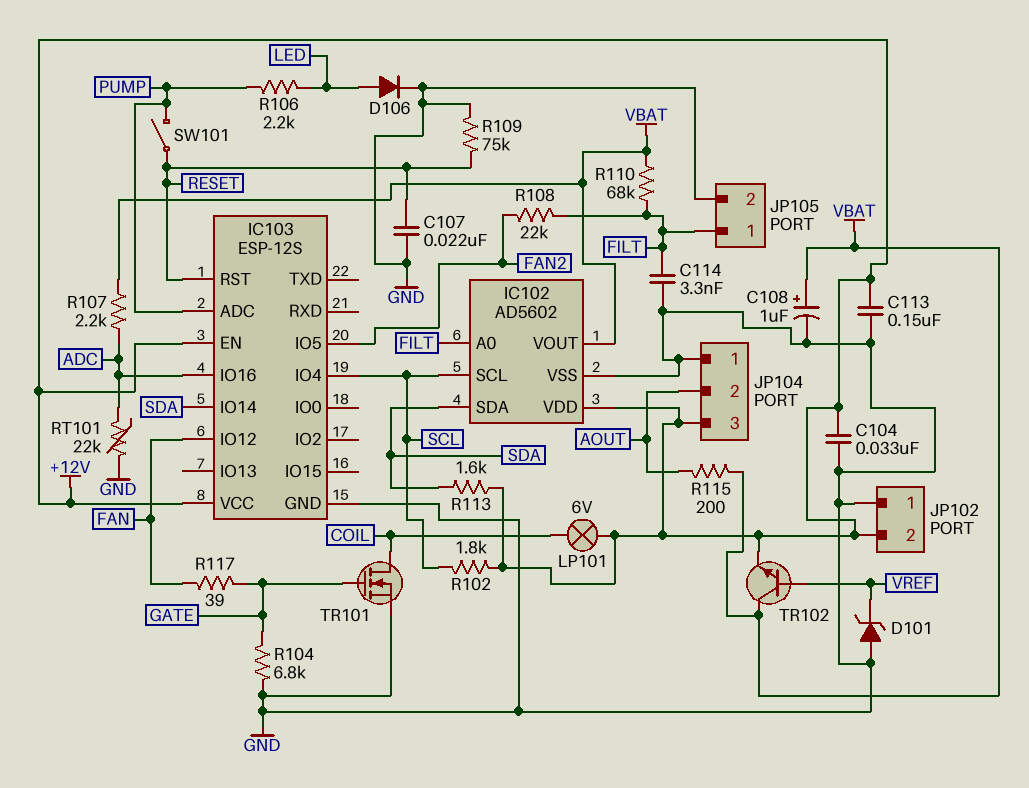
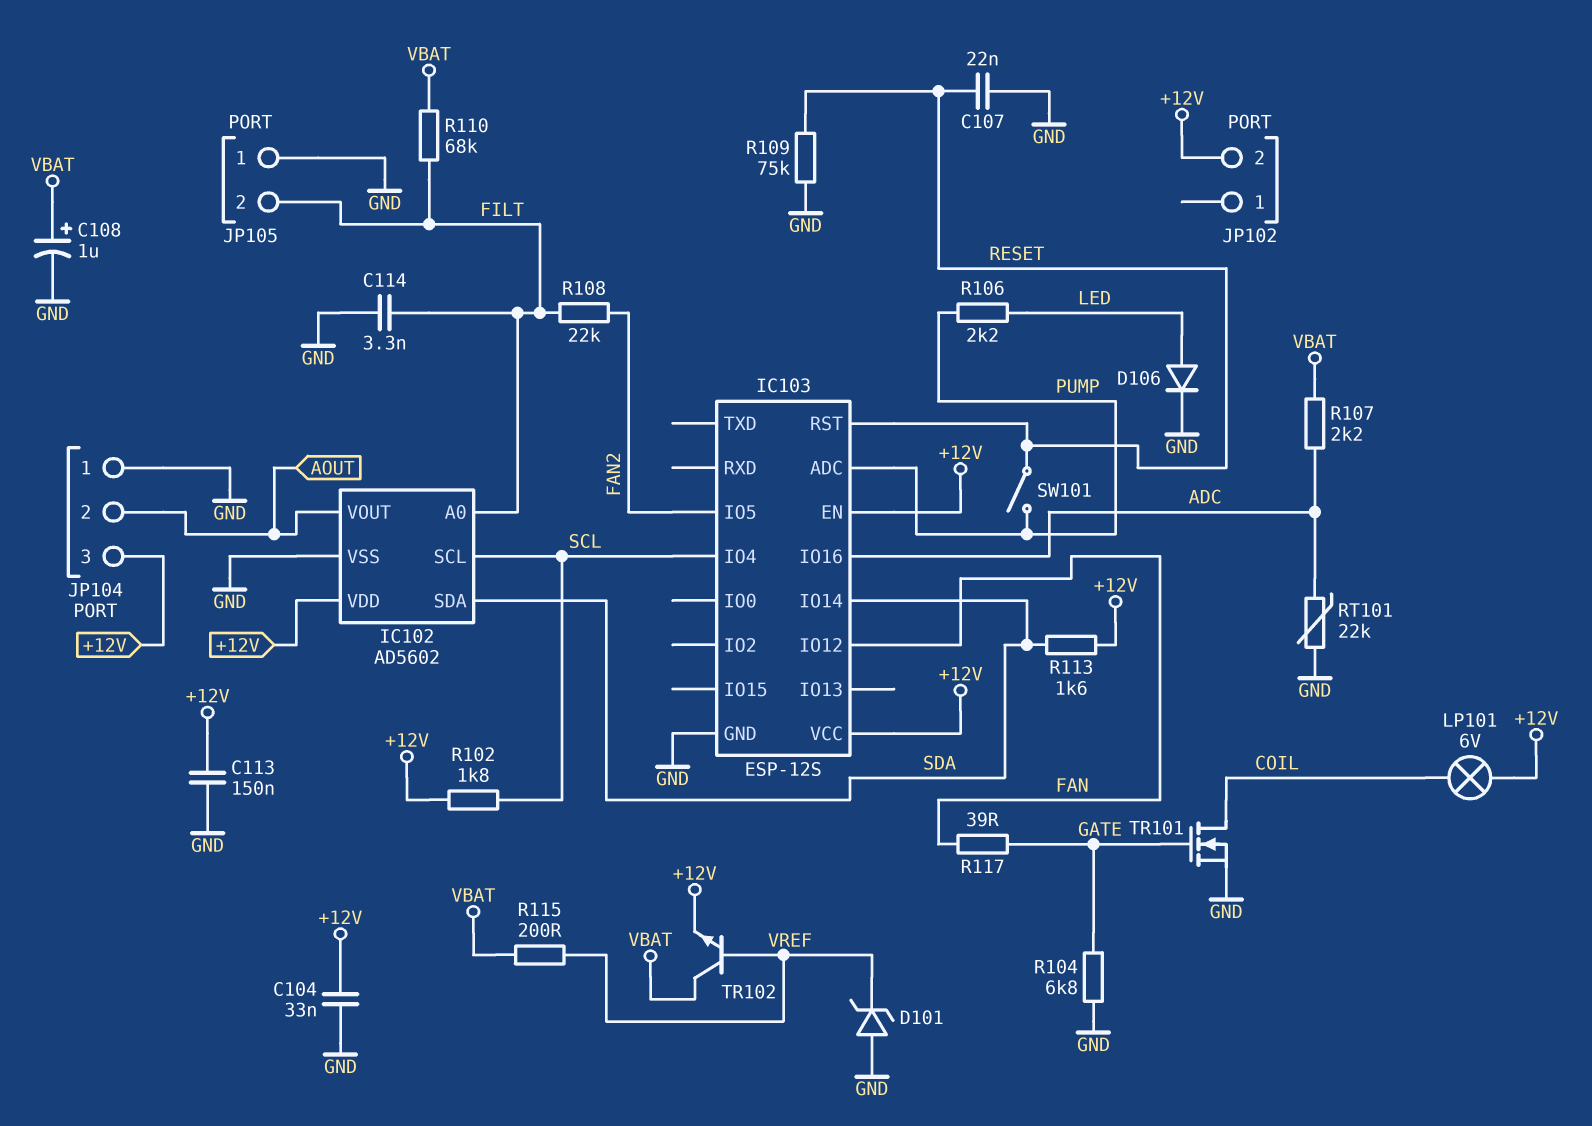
IC102 pin VOUT: VBAT -> AOUT
JP102 pin 1: GND -> none
JP105 pin 1: FILT -> GND
JP105 pin 2: GND -> FILT
R115: 200 (AOUT, VBAT) -> 200 (VBAT, VREF)

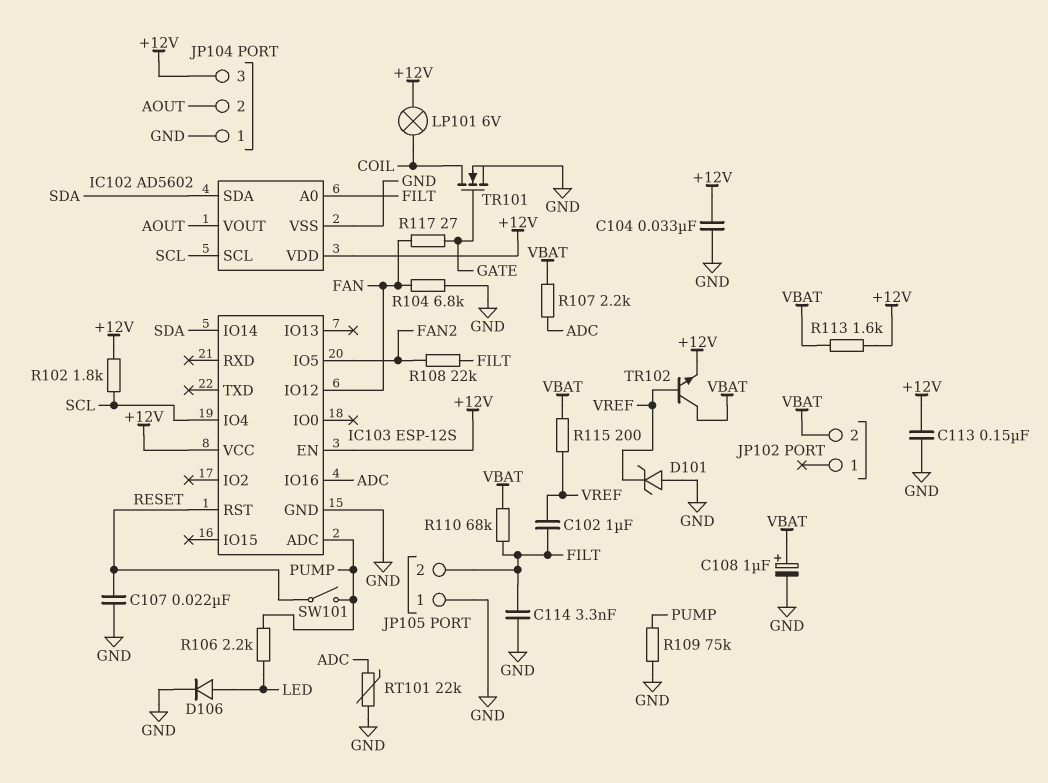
C102: none -> 1uF (FILT, VREF)
JP102 pin 2: +12V -> VBAT
R104: 6.8k (GATE, GND) -> 6.8k (FAN, GND)
R109: 75k (GND, RESET) -> 75k (GND, PUMP)
R113: 1.6k (+12V, SDA) -> 1.6k (+12V, VBAT)
R117: 39 (FAN, GATE) -> 27 (FAN, GATE)

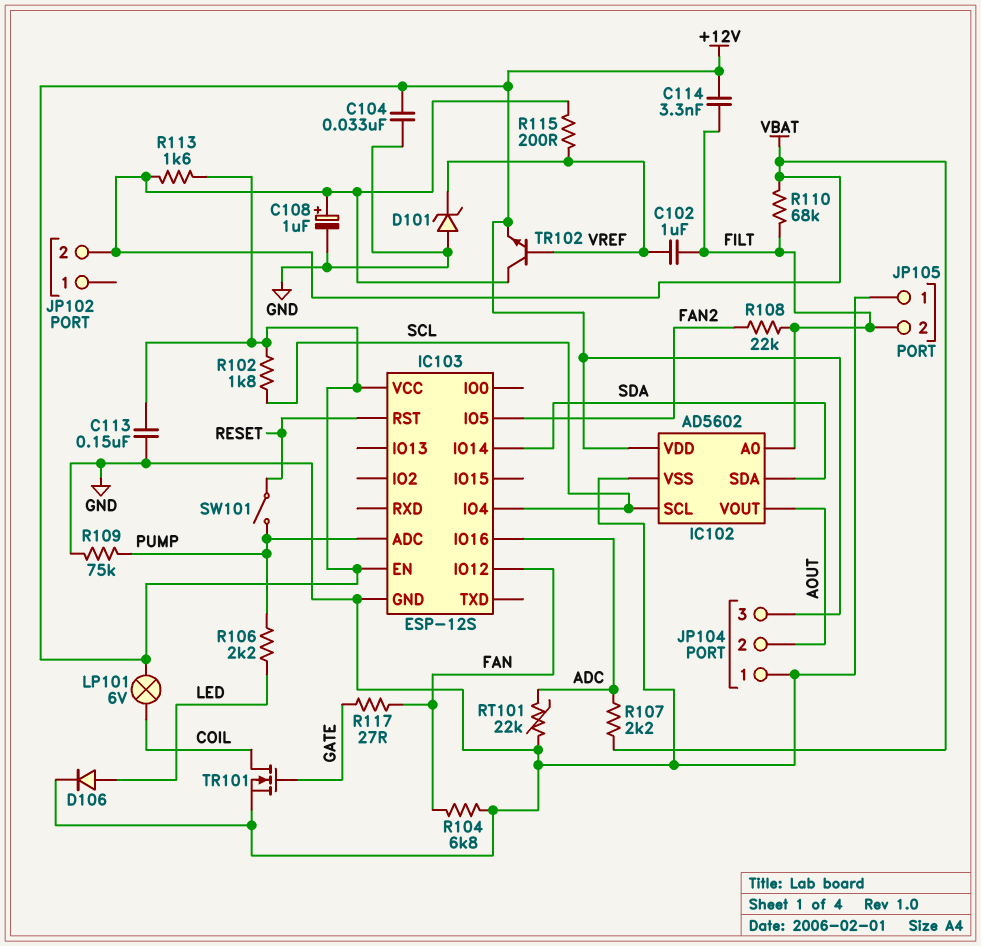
C107: 22nF (GND, RESET) -> none
C114: 3.3nF (FILT, GND) -> 3.3nF (+12V, FILT)

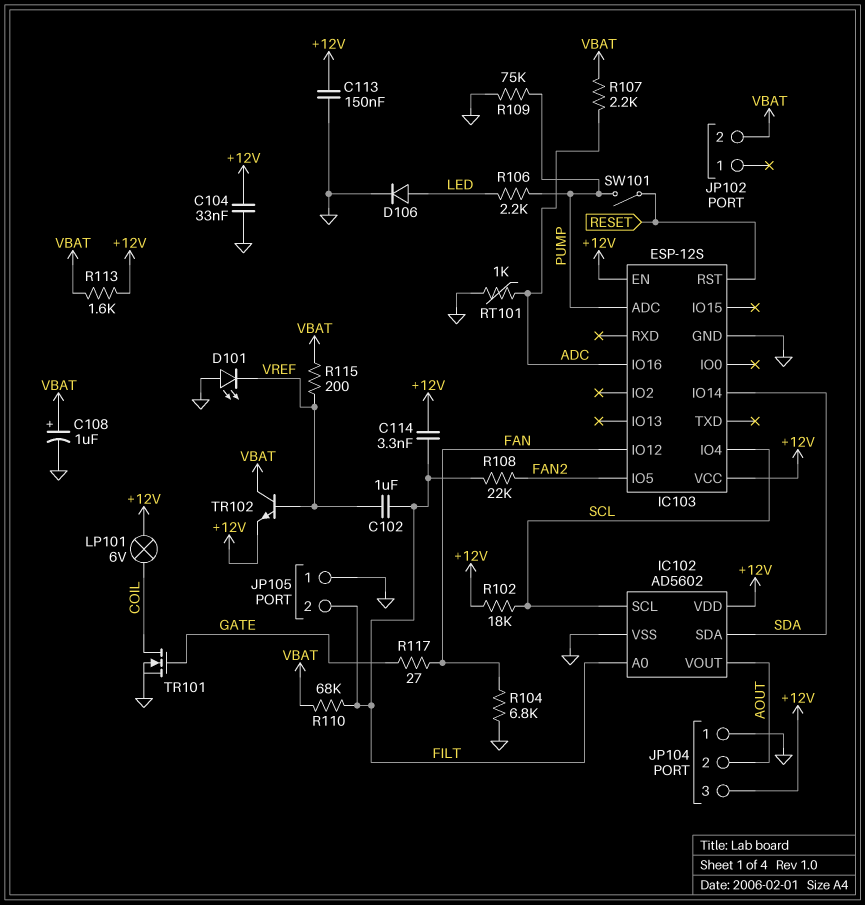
D101: zener (A GND, K VREF) -> LED (A GND, K VREF)
R102: 1.8k (+12V, SCL) -> 18k (+12V, SCL)
RT101: 22k (ADC, GND) -> 1k (ADC, GND)

